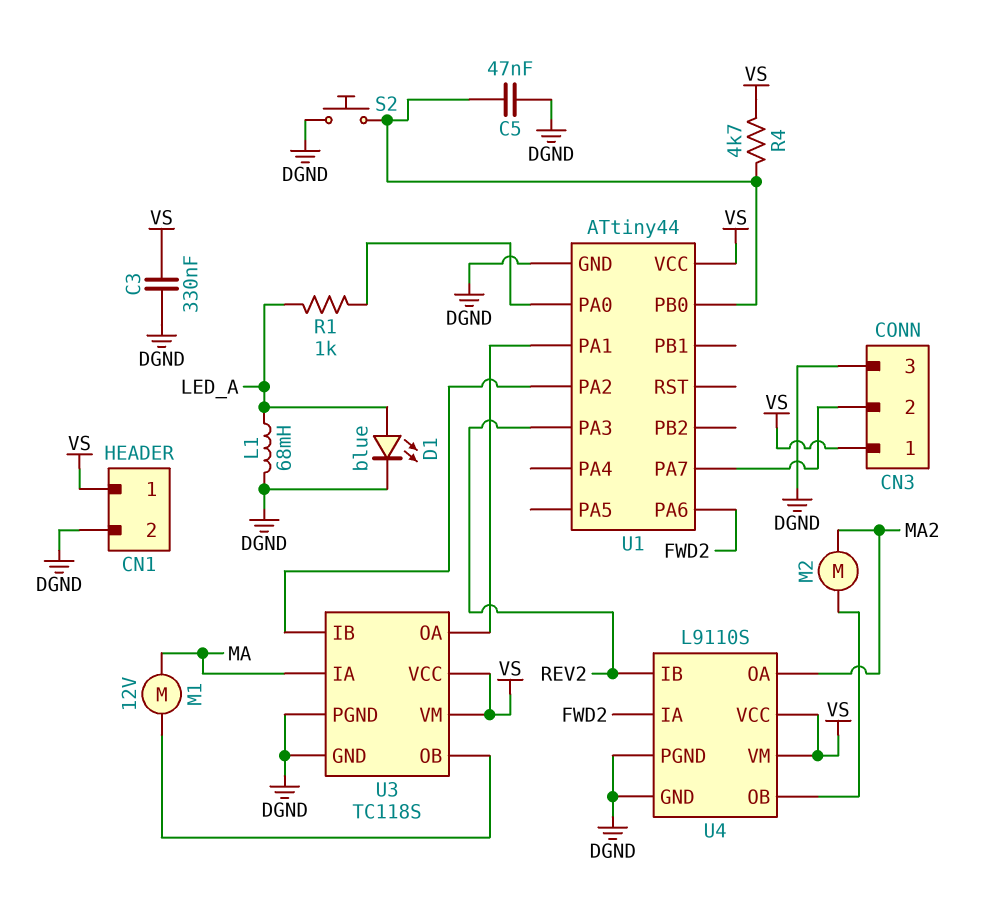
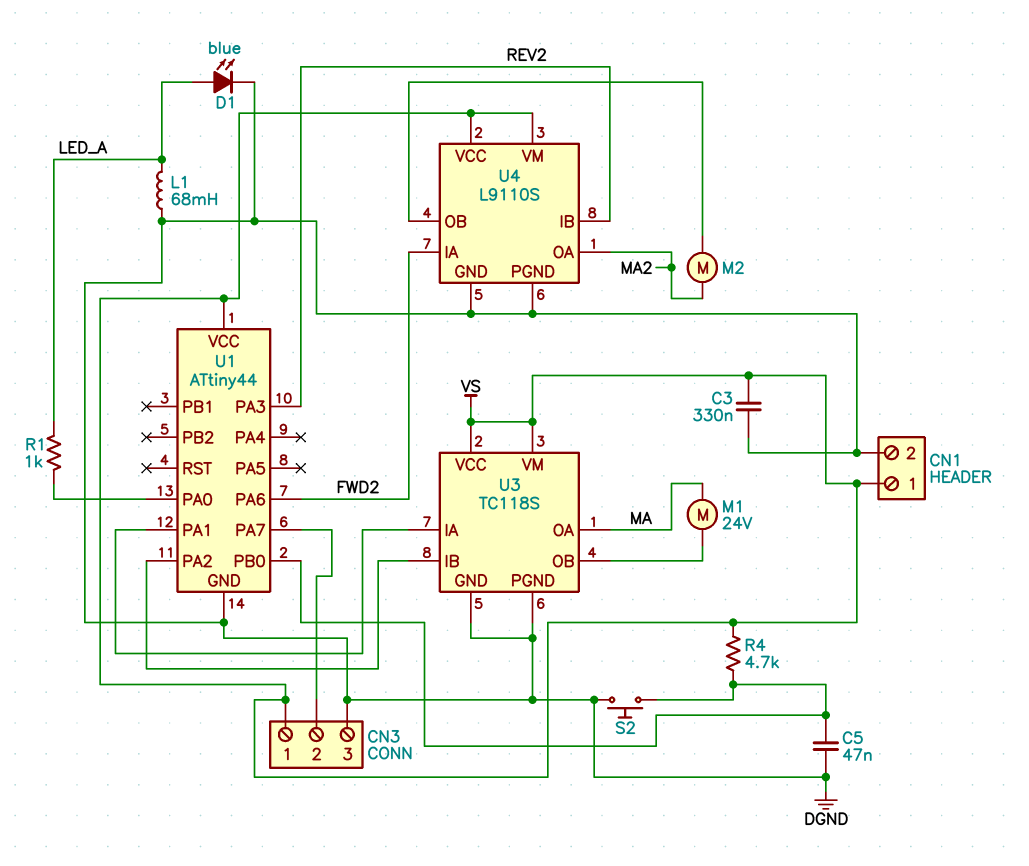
M1: motor 12V (MA, U3/OB) -> motor 24V (MA, U3/OB)
U3 pin IA: MA -> U1/PA1
U3 pin OA: U1/PA1 -> MA

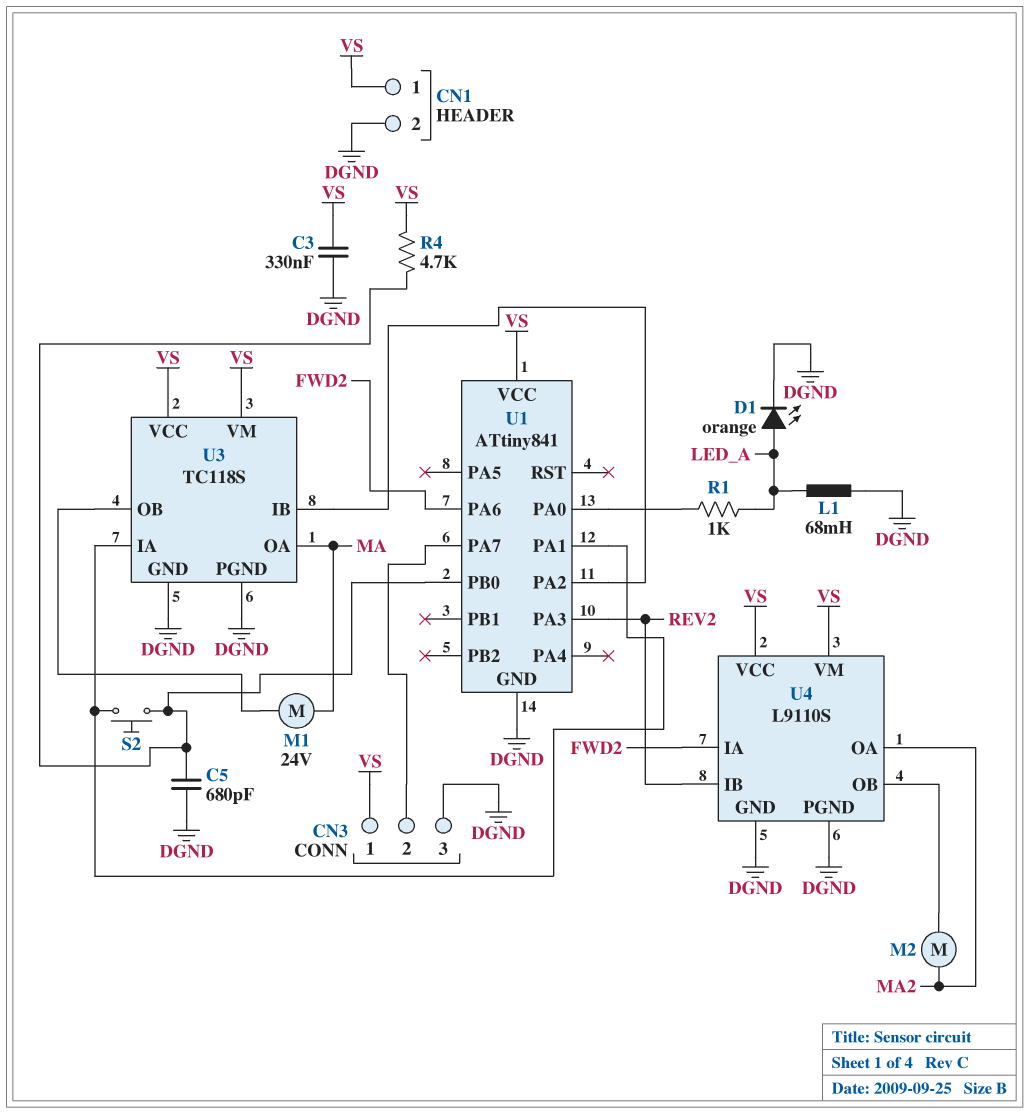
C5: 47nF (DGND, U1/PB0) -> 680pF (DGND, U1/PB0)
D1: LED blue (A LED_A, K DGND) -> LED orange (A LED_A, K DGND)
S2: button (DGND, U1/PB0) -> button (U1/PA1, U1/PB0)
U1: ATtiny44 -> ATtiny841

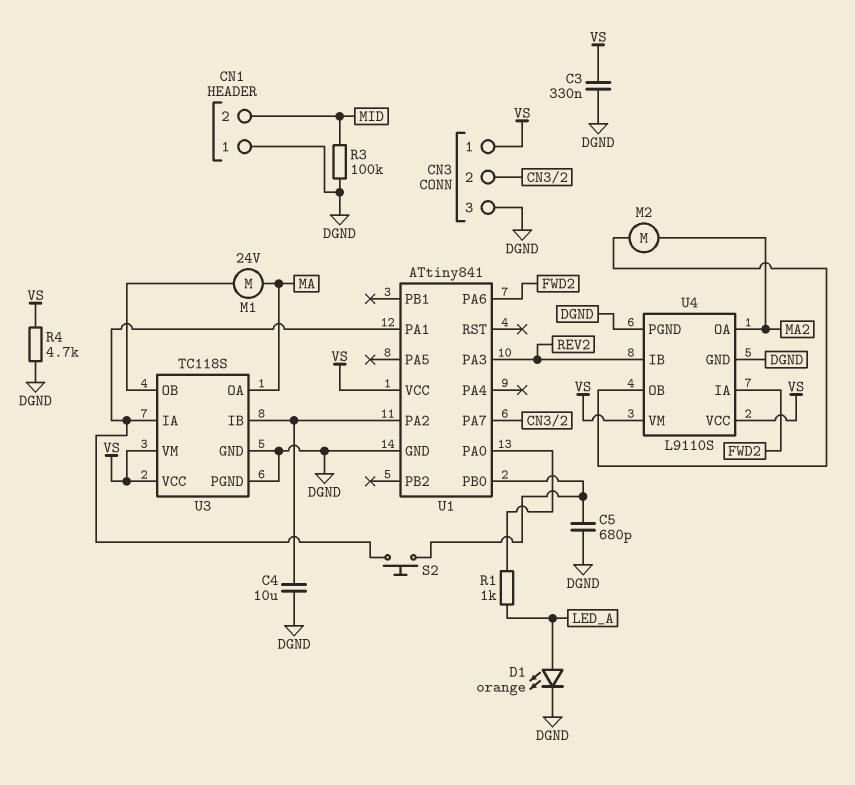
C4: none -> 10uF (DGND, U1/PA2)
CN1 pin 1: VS -> DGND
CN1 pin 2: DGND -> MID
L1: 68mH (DGND, LED_A) -> none
R3: none -> 100k (DGND, MID)
R4: 4.7k (U1/PB0, VS) -> 4.7k (DGND, VS)

